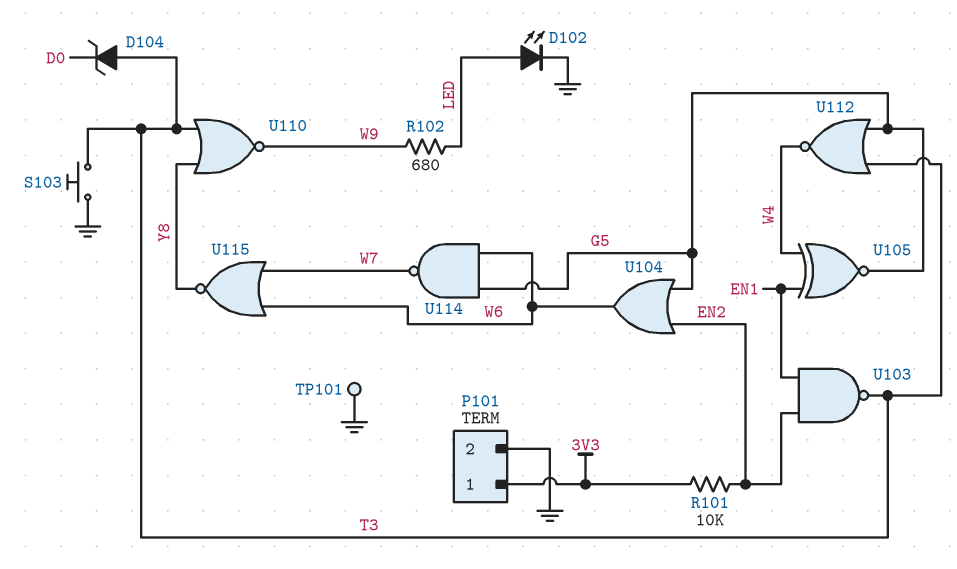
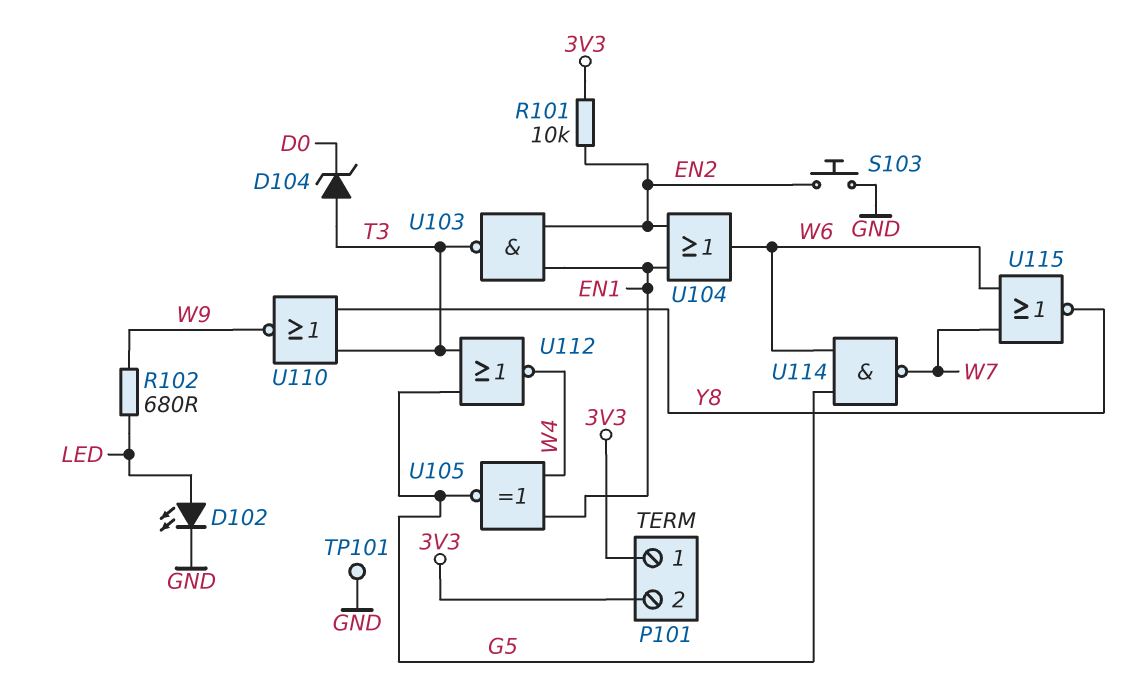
P101 pin 2: GND -> 3V3
S103: button (GND, T3) -> button (EN2, GND)
U104: OR (in EN2, in G5, out W6) -> OR (in EN1, in EN2, out W6)

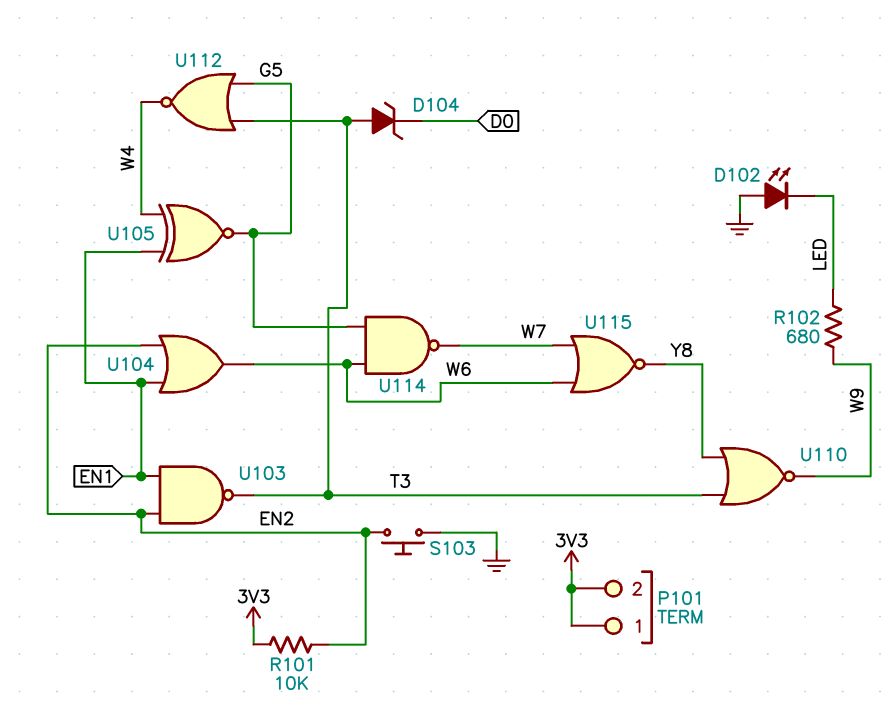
D102: LED (A LED, K GND) -> LED (A GND, K LED)
TP101: test point (GND) -> none

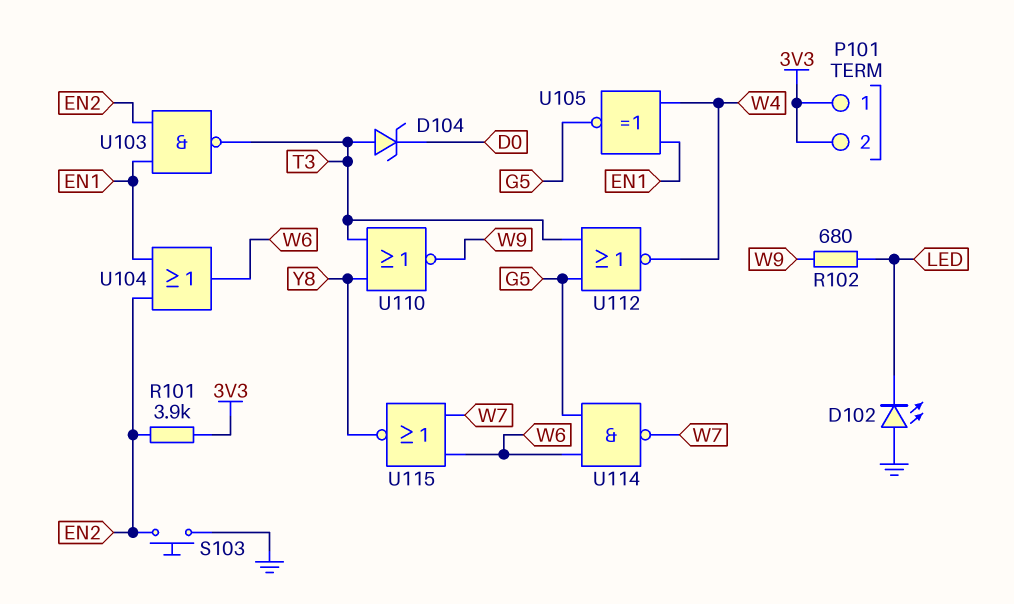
R101: 10k (3V3, EN2) -> 3.9k (3V3, EN2)

